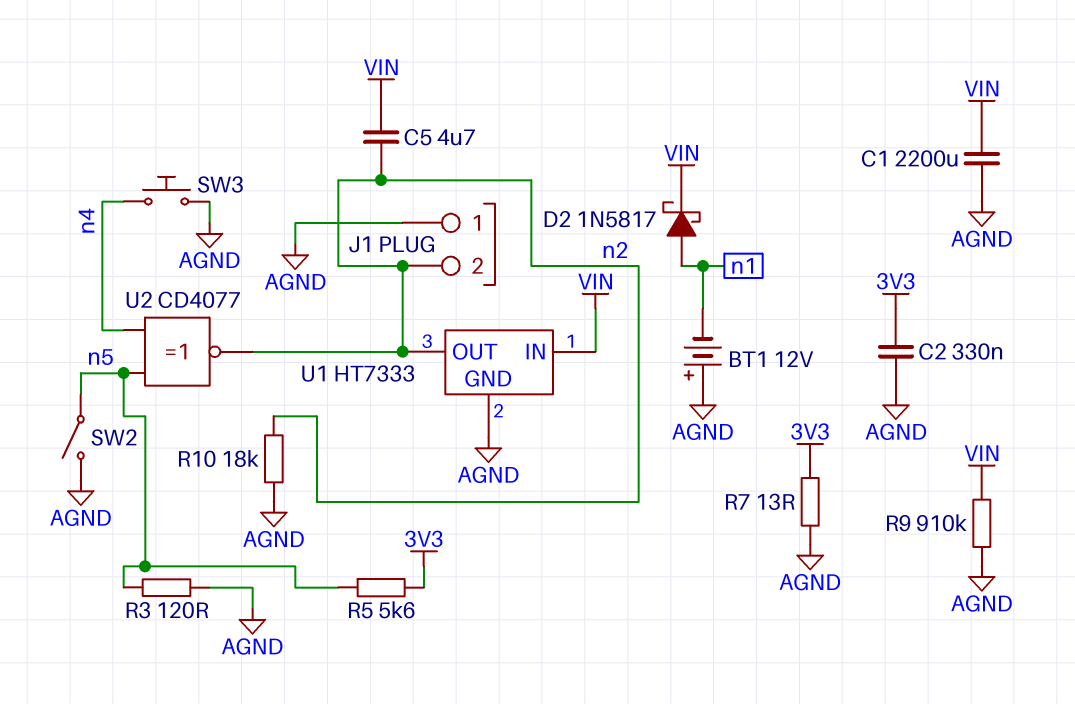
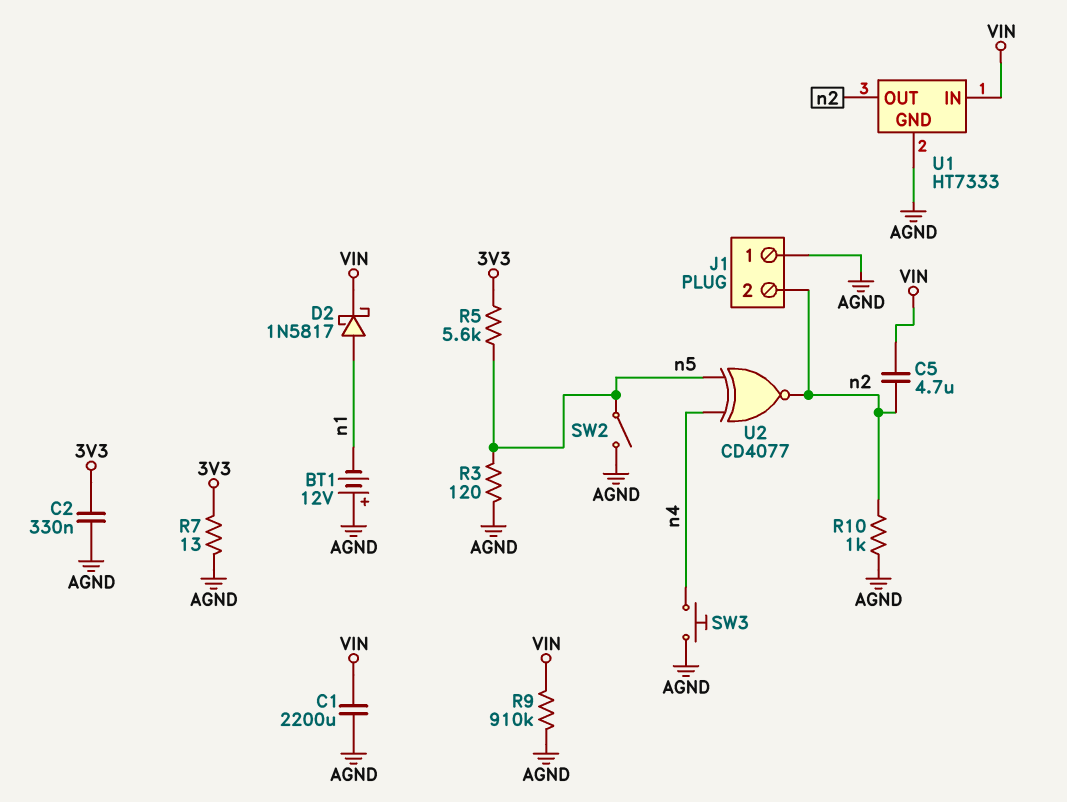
R10: 18k (AGND, n2) -> 1k (AGND, n2)

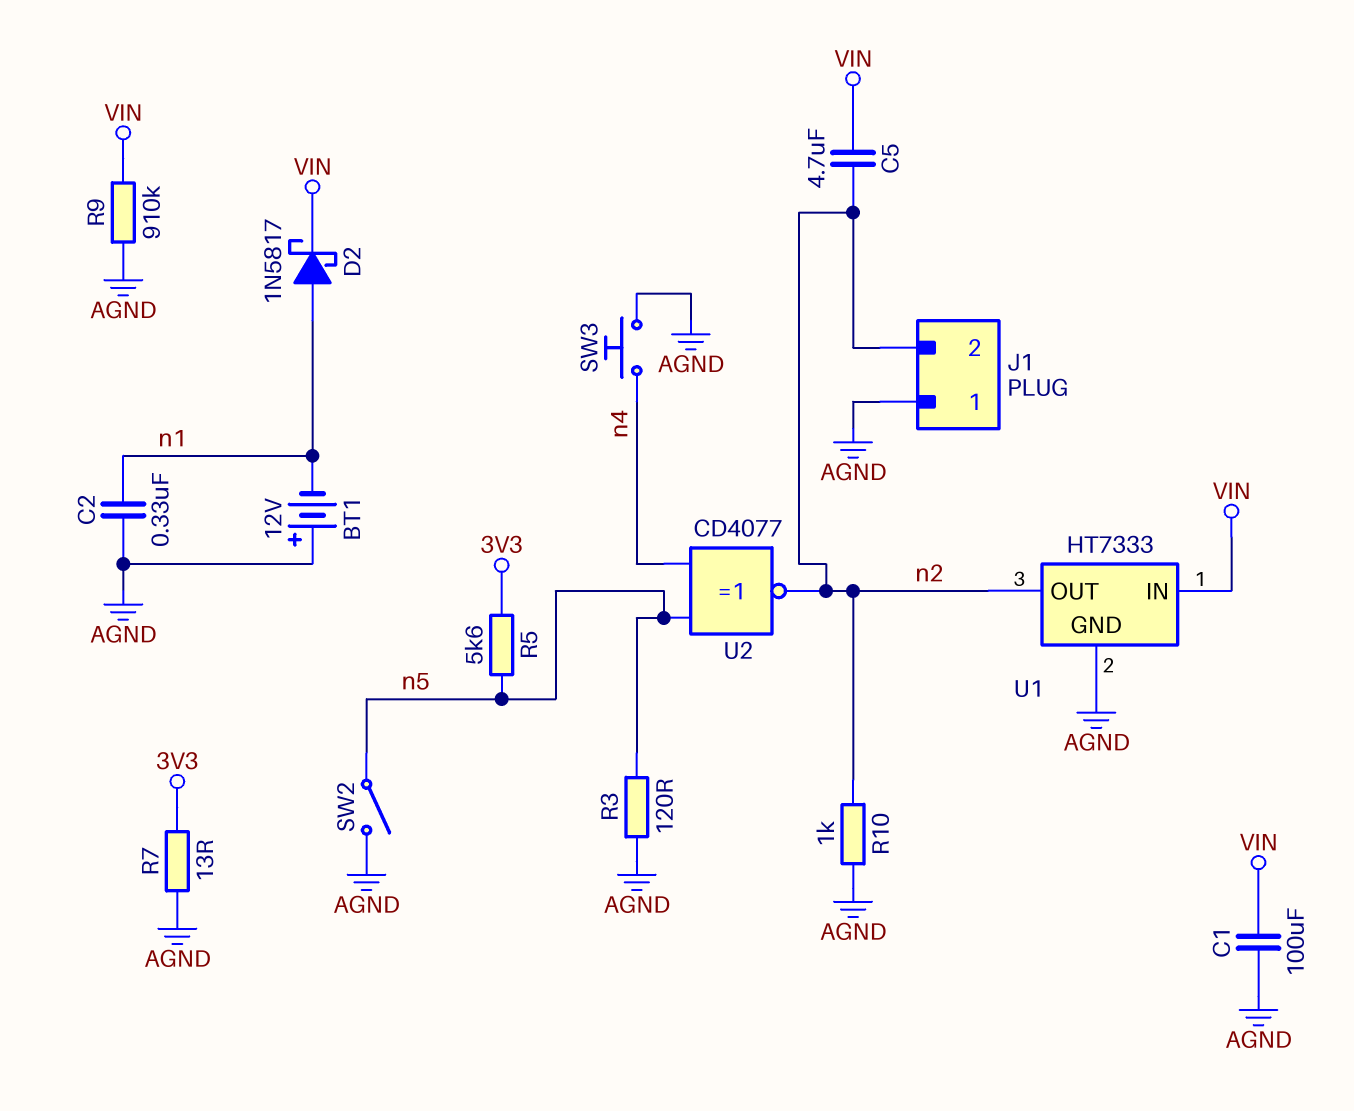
C1: 2200uF (AGND, VIN) -> 100uF (AGND, VIN)
C2: 330nF (3V3, AGND) -> 330nF (AGND, n1)

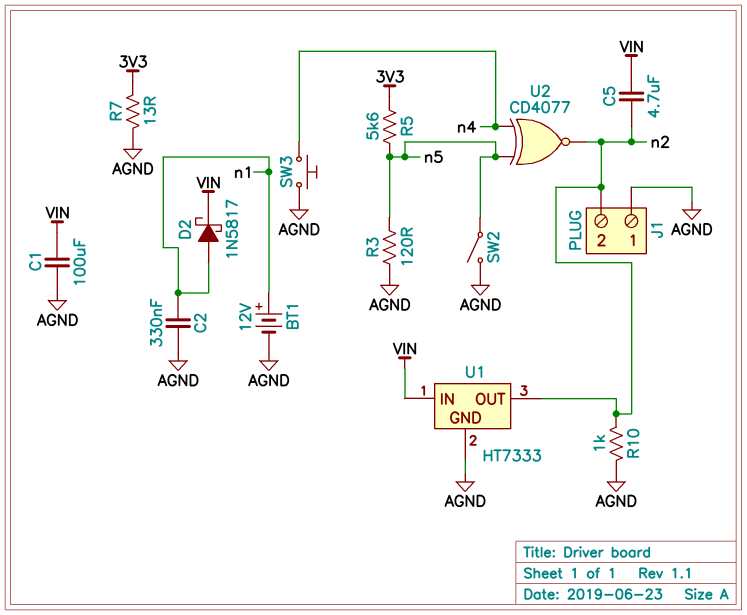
BT1: 12V (plus AGND, minus n1) -> 12V (plus n1, minus AGND)
R9: 910k (AGND, VIN) -> none

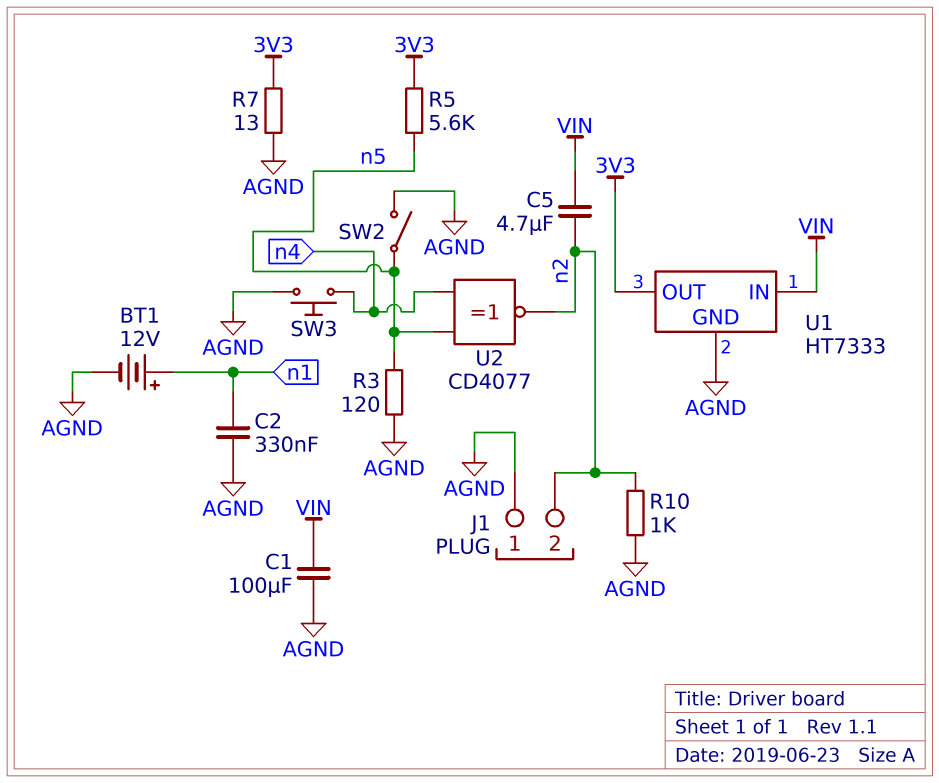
D2: schottky 1N5817 (A n1, K VIN) -> none
U1 pin OUT: n2 -> 3V3

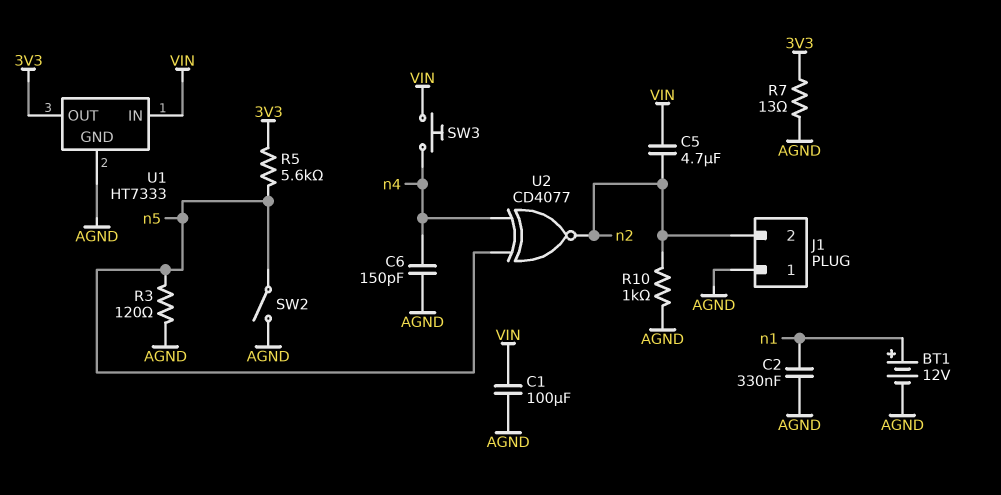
C6: none -> 150pF (AGND, n4)
SW3: button (AGND, n4) -> button (VIN, n4)

